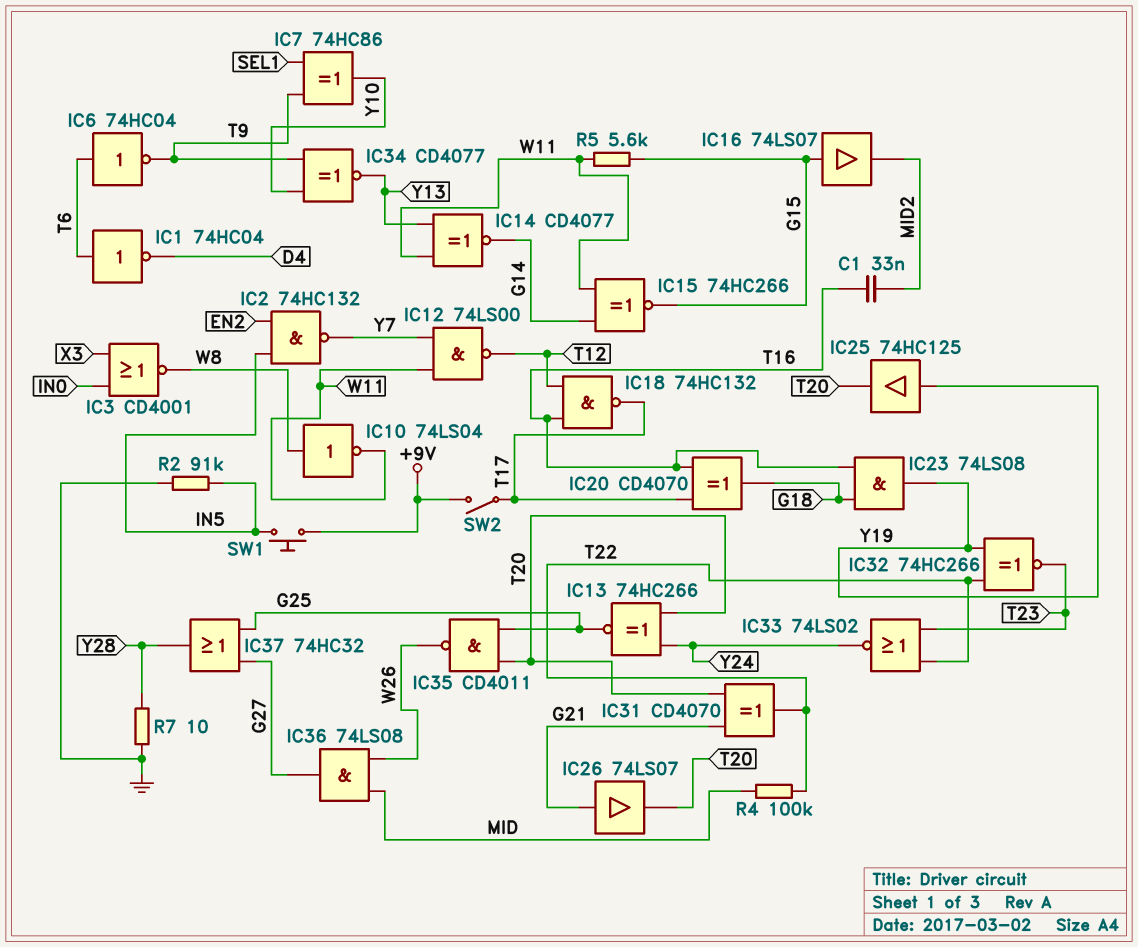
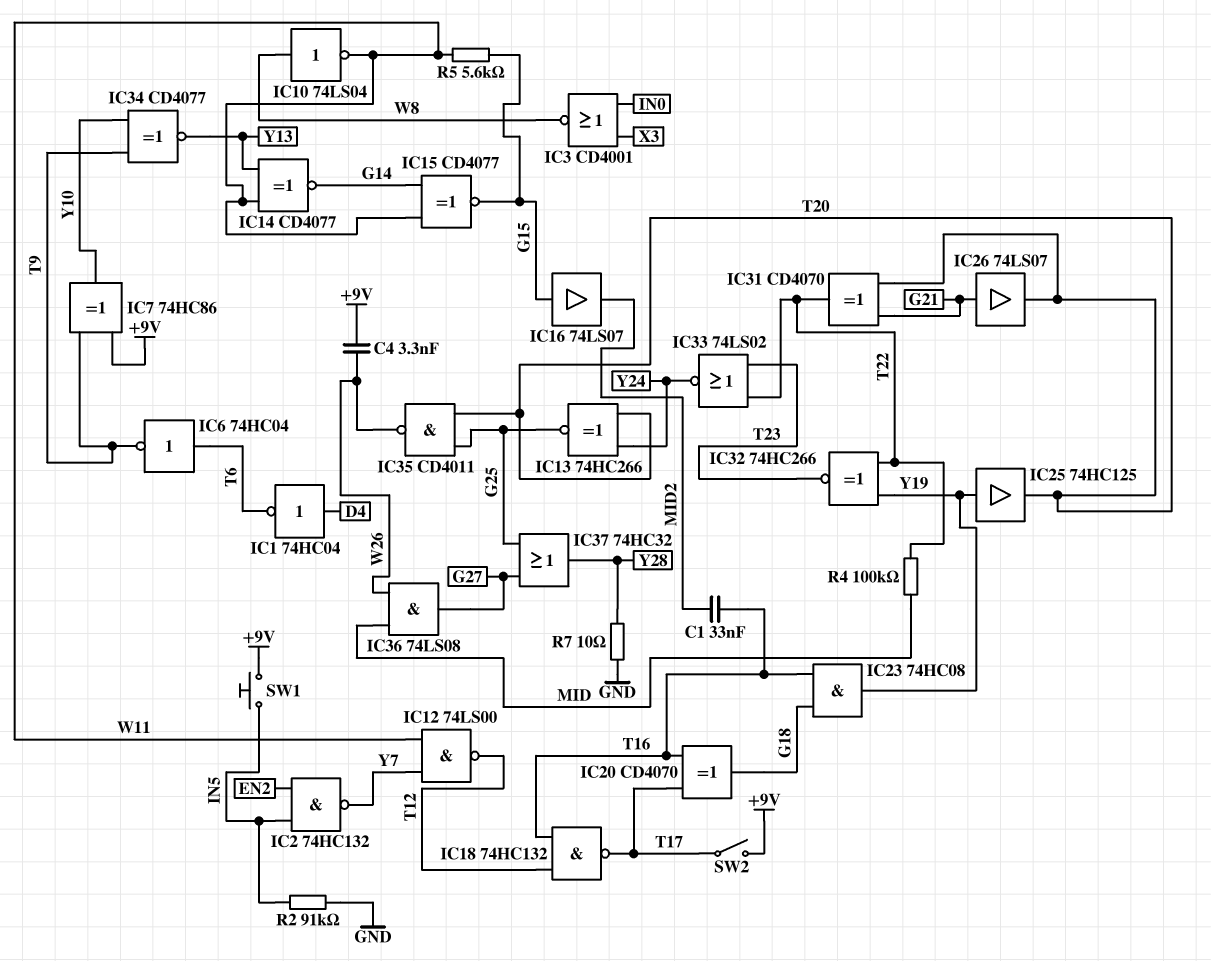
C4: none -> 3.3nF (+9V, W26)
IC1: NOT 74HC04 (in T6, out D4) -> NOT 74HC04 (in D4, out T6)
IC7: XOR 74HC86 (in SEL1, in T9, out Y10) -> XOR 74HC86 (in +9V, in T9, out Y10)
IC15: XNOR 74HC266 (in G14, in W11, out G15) -> XNOR CD4077 (in G14, in W11, out G15)
IC23: AND 74LS08 (in G18, in T16, out Y19) -> AND 74HC08 (in G18, in T16, out Y19)

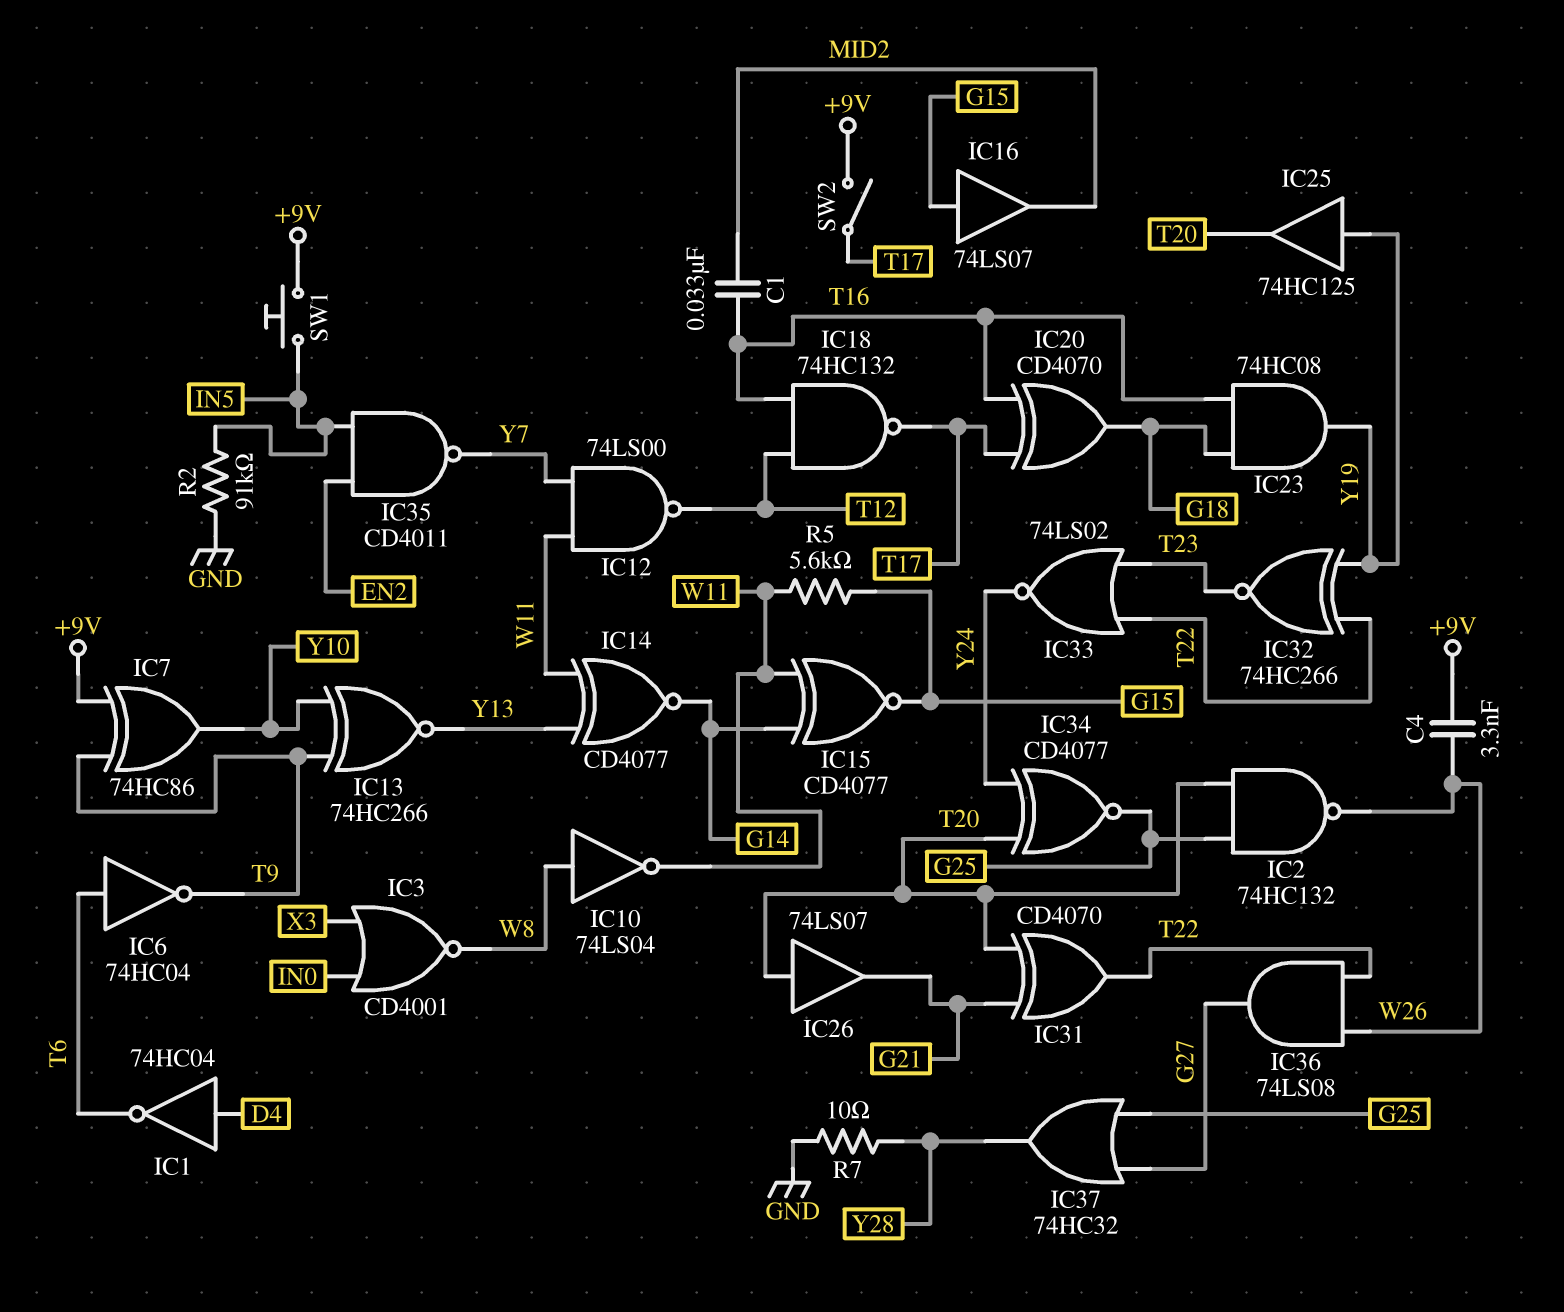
IC2: NAND 74HC132 (in EN2, in IN5, out Y7) -> NAND 74HC132 (in G25, in T20, out W26)
IC13: XNOR 74HC266 (in T20, in Y24, out G25) -> XNOR 74HC266 (in T9, in Y10, out Y13)
IC26: buffer 74LS07 (in G21, out T20) -> buffer 74LS07 (in T20, out G21)
IC34: XNOR CD4077 (in T9, in Y10, out Y13) -> XNOR CD4077 (in T20, in Y24, out G25)
IC35: NAND CD4011 (in G25, in T20, out W26) -> NAND CD4011 (in EN2, in IN5, out Y7)
IC36: AND 74LS08 (in MID, in W26, out G27) -> AND 74LS08 (in T22, in W26, out G27)
R4: 100k (MID, T22) -> none

